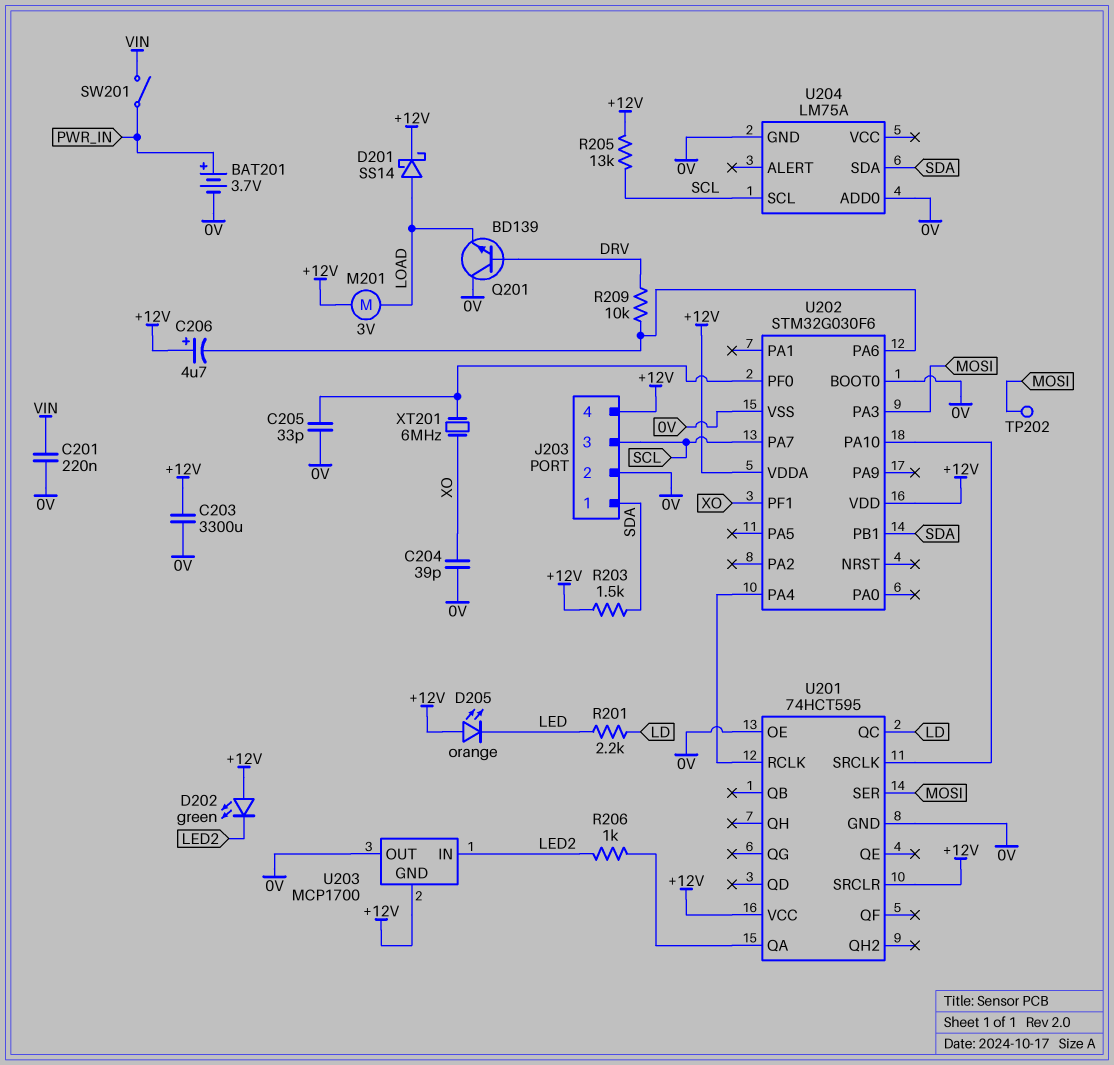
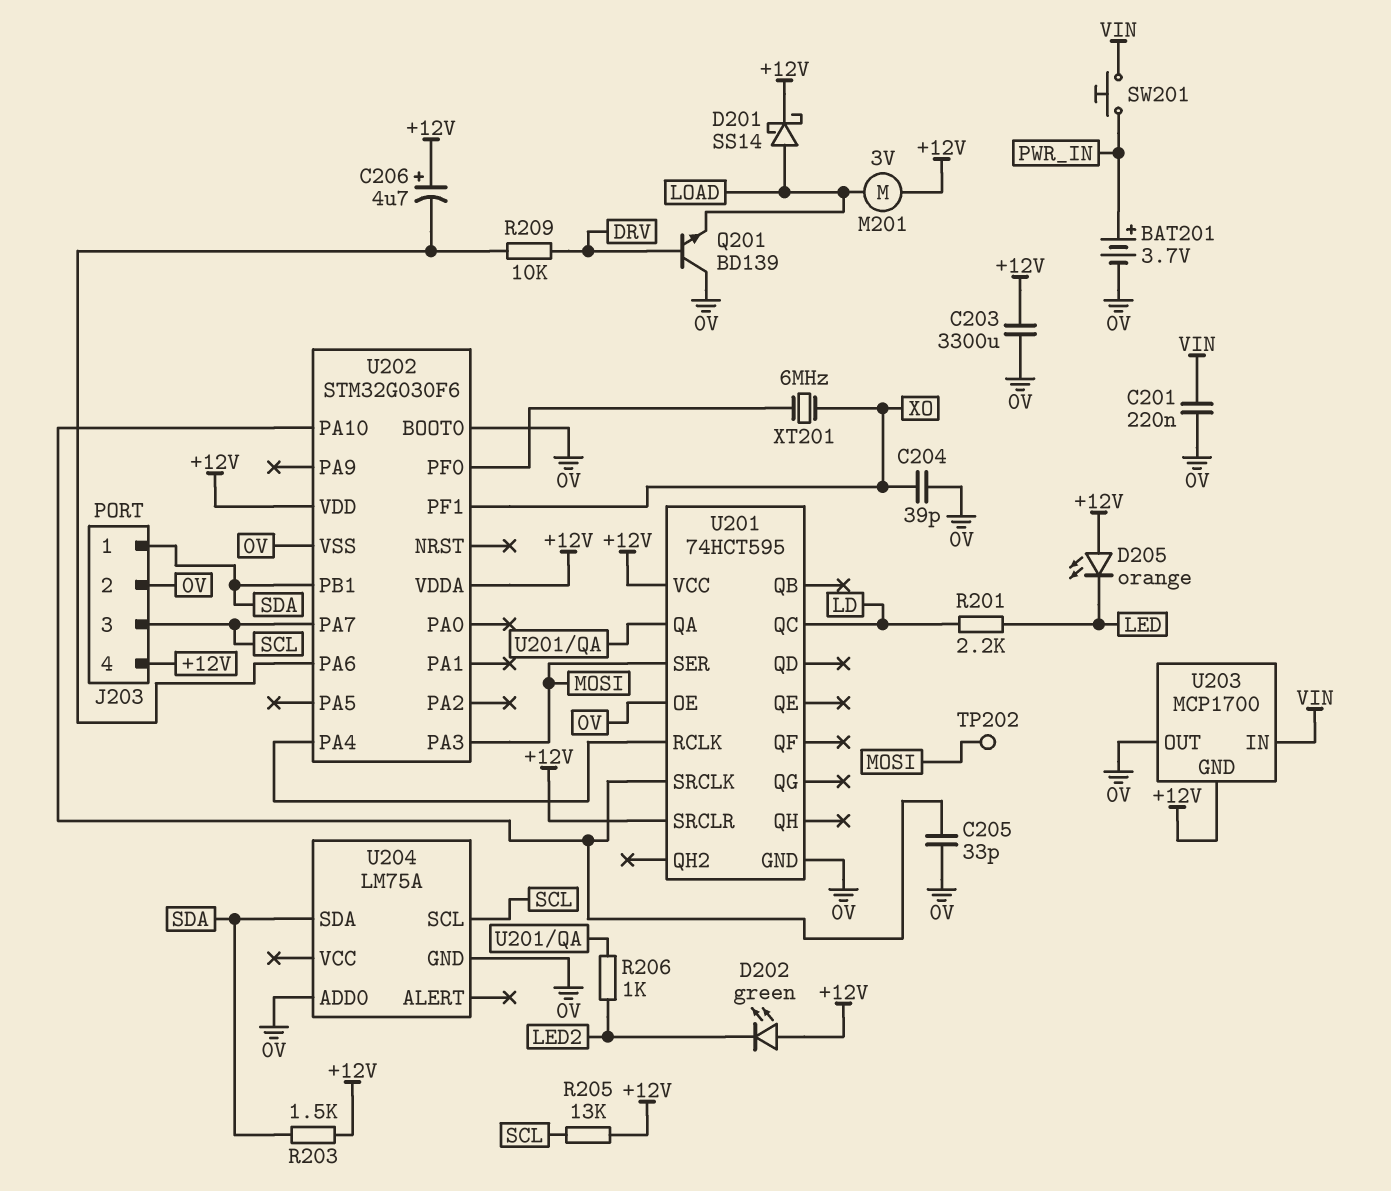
C205: 33pF (0V, U202/PF0) -> 33pF (0V, U201/SRCLK)
SW201: switch (PWR_IN, VIN) -> button (PWR_IN, VIN)
U203 pin IN: LED2 -> VIN

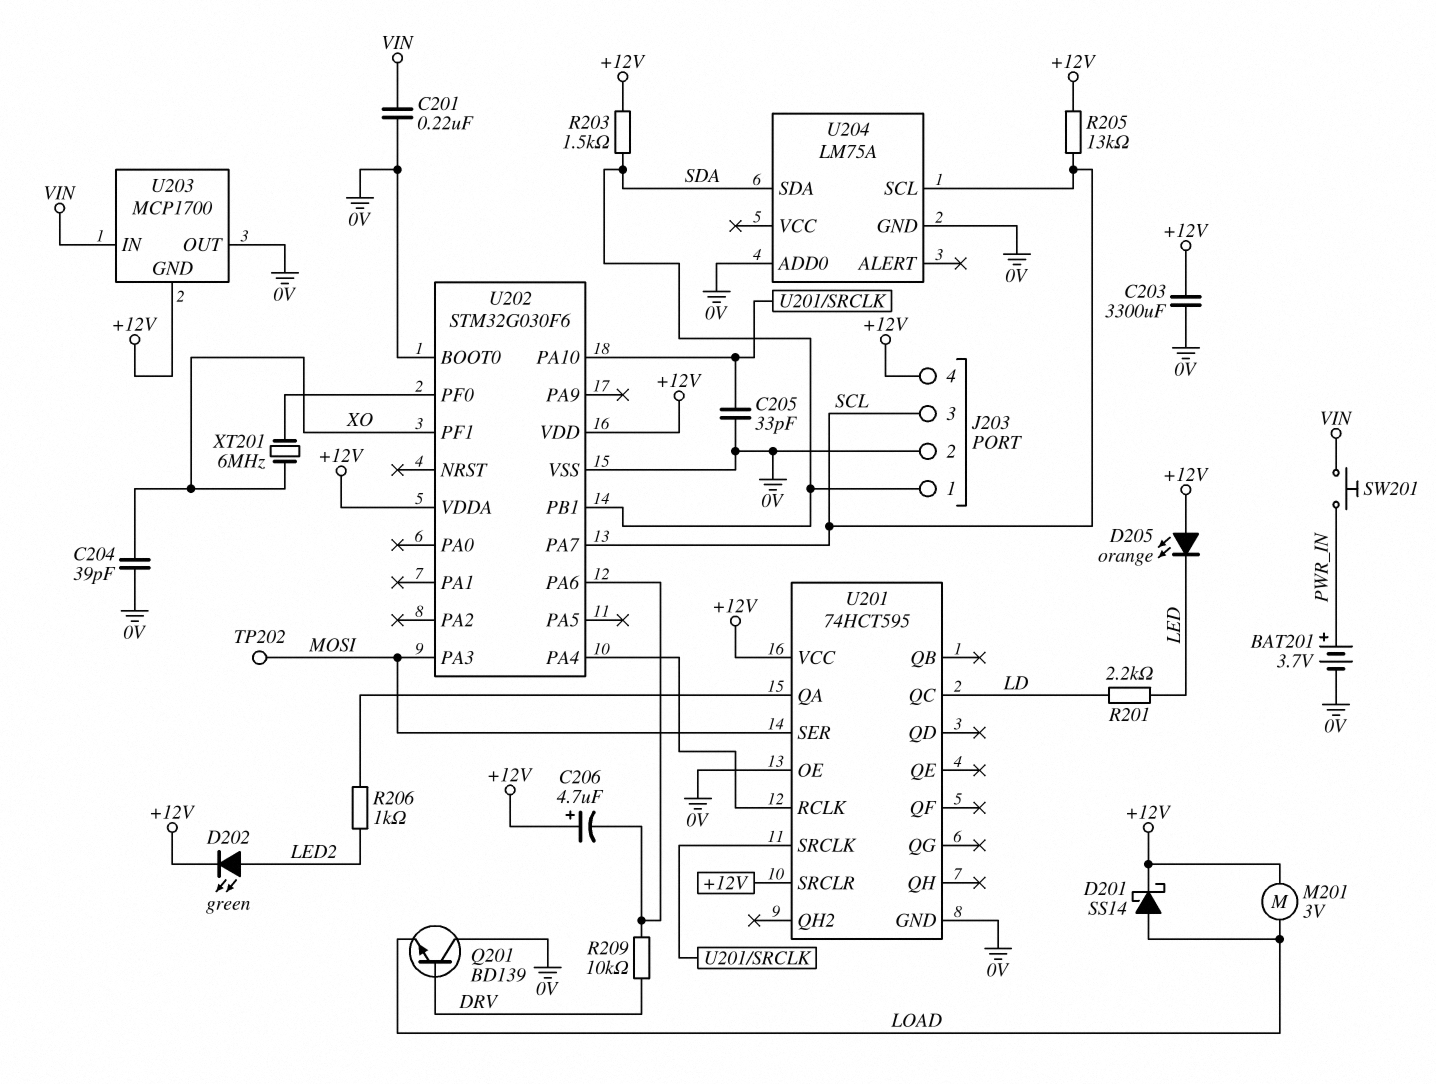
D202: LED green (A +12V, K LED2) -> LED green (A LED2, K +12V)

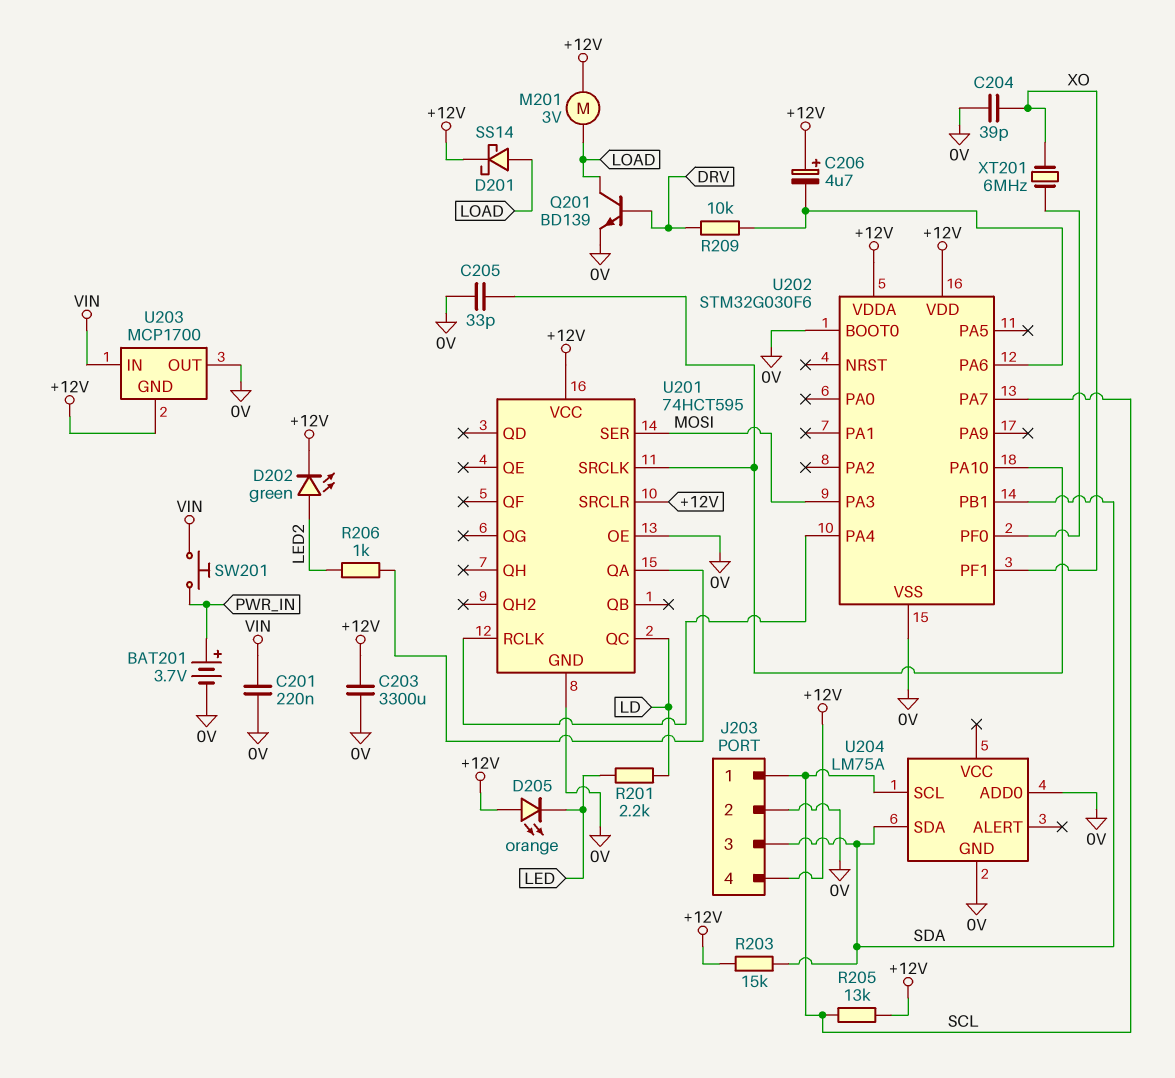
J203 pin 1: SDA -> SCL
J203 pin 3: SCL -> SDA
Q201: NPN BD139 (B DRV, C 0V, E LOAD) -> NPN BD139 (B DRV, C LOAD, E 0V)
R203: 1.5k (+12V, SDA) -> 15k (+12V, SDA)
TP202: test point (MOSI) -> none

